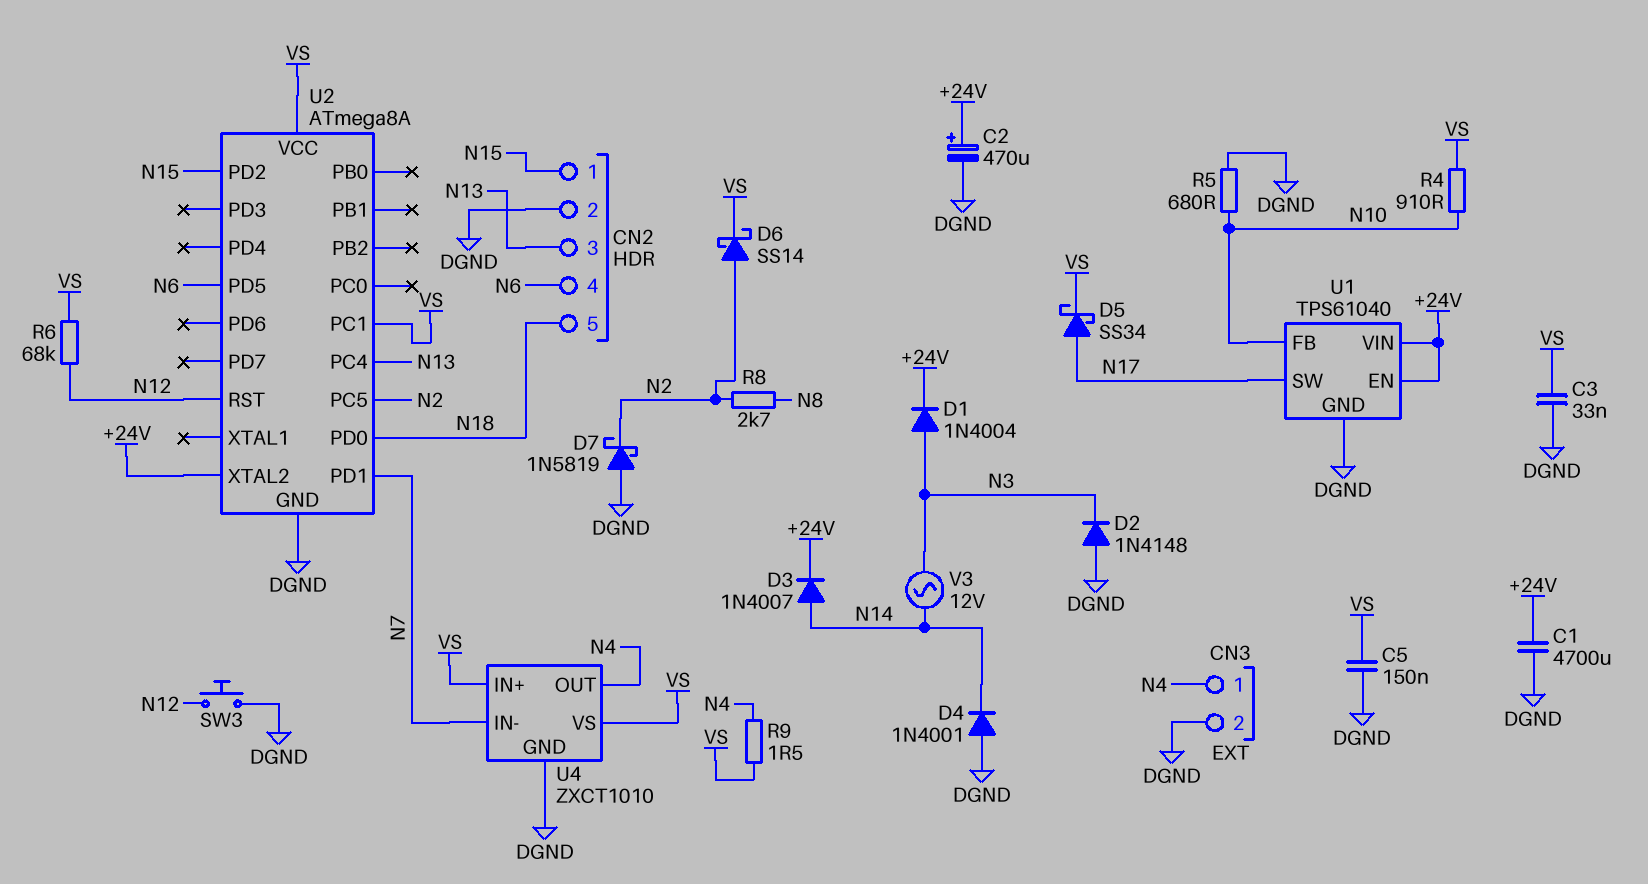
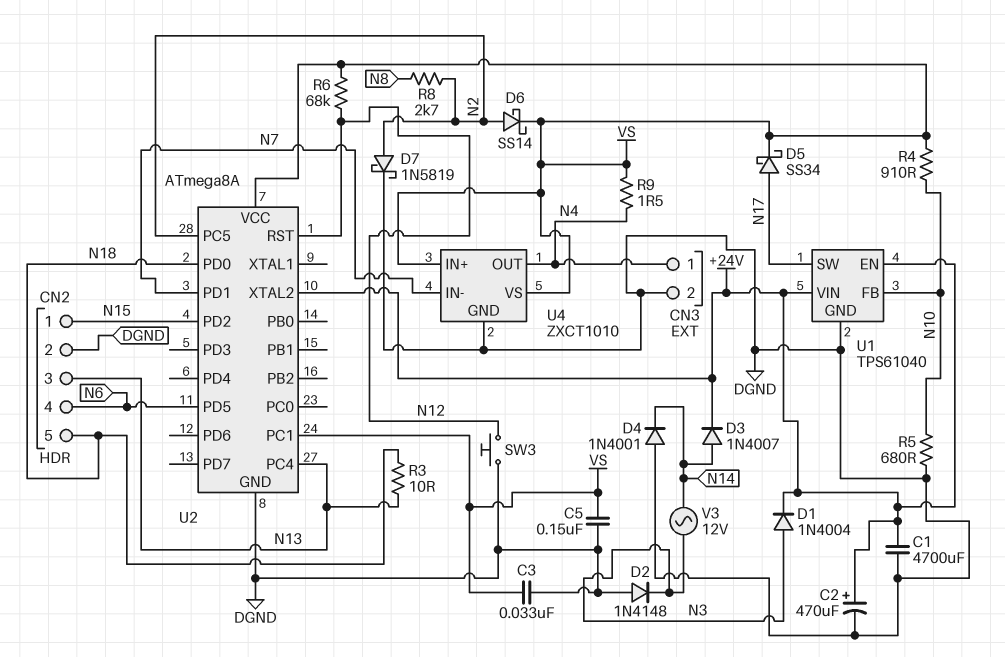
D7: schottky 1N5819 (A DGND, K N2) -> schottky 1N5819 (A N2, K DGND)
R3: none -> 10 (N13, N18)

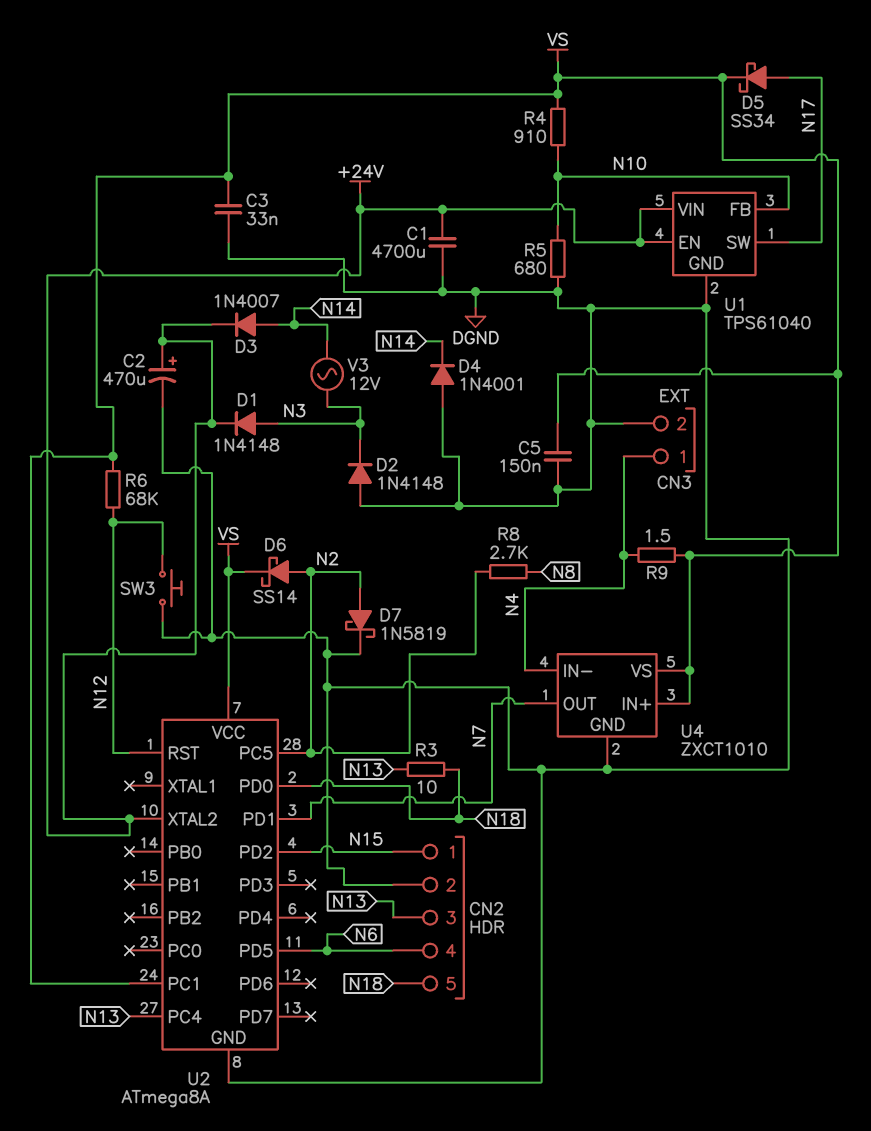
D1: diode 1N4004 (A N3, K +24V) -> diode 1N4148 (A N3, K +24V)
U4 pin IN-: N7 -> N4
U4 pin OUT: N4 -> N7

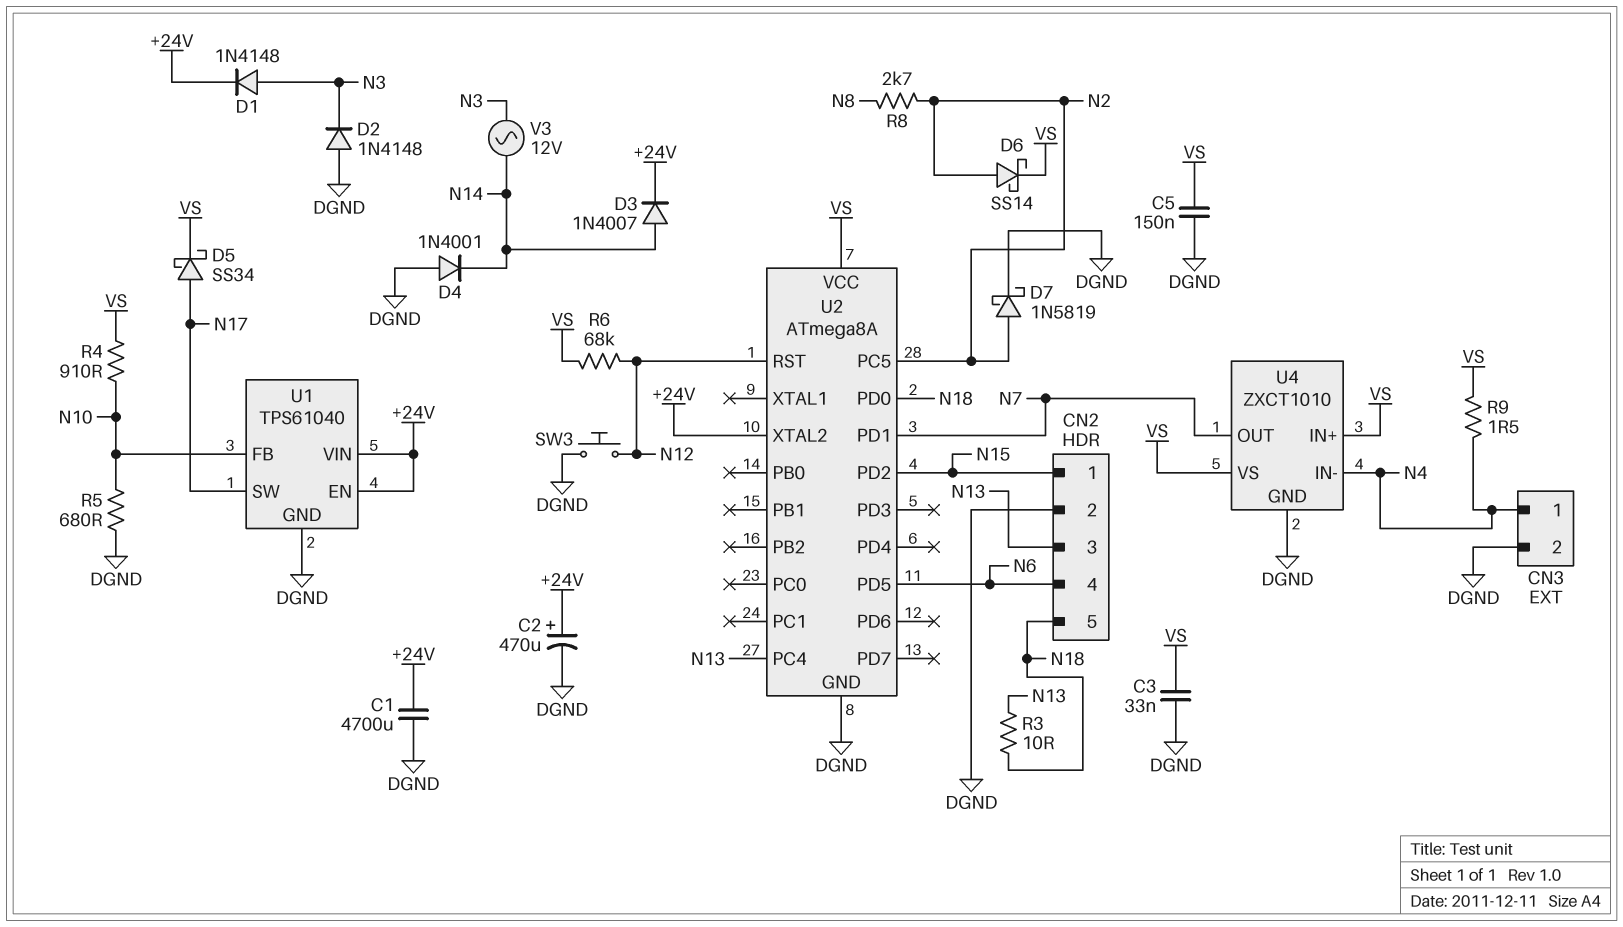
U2 pin PC1: VS -> none

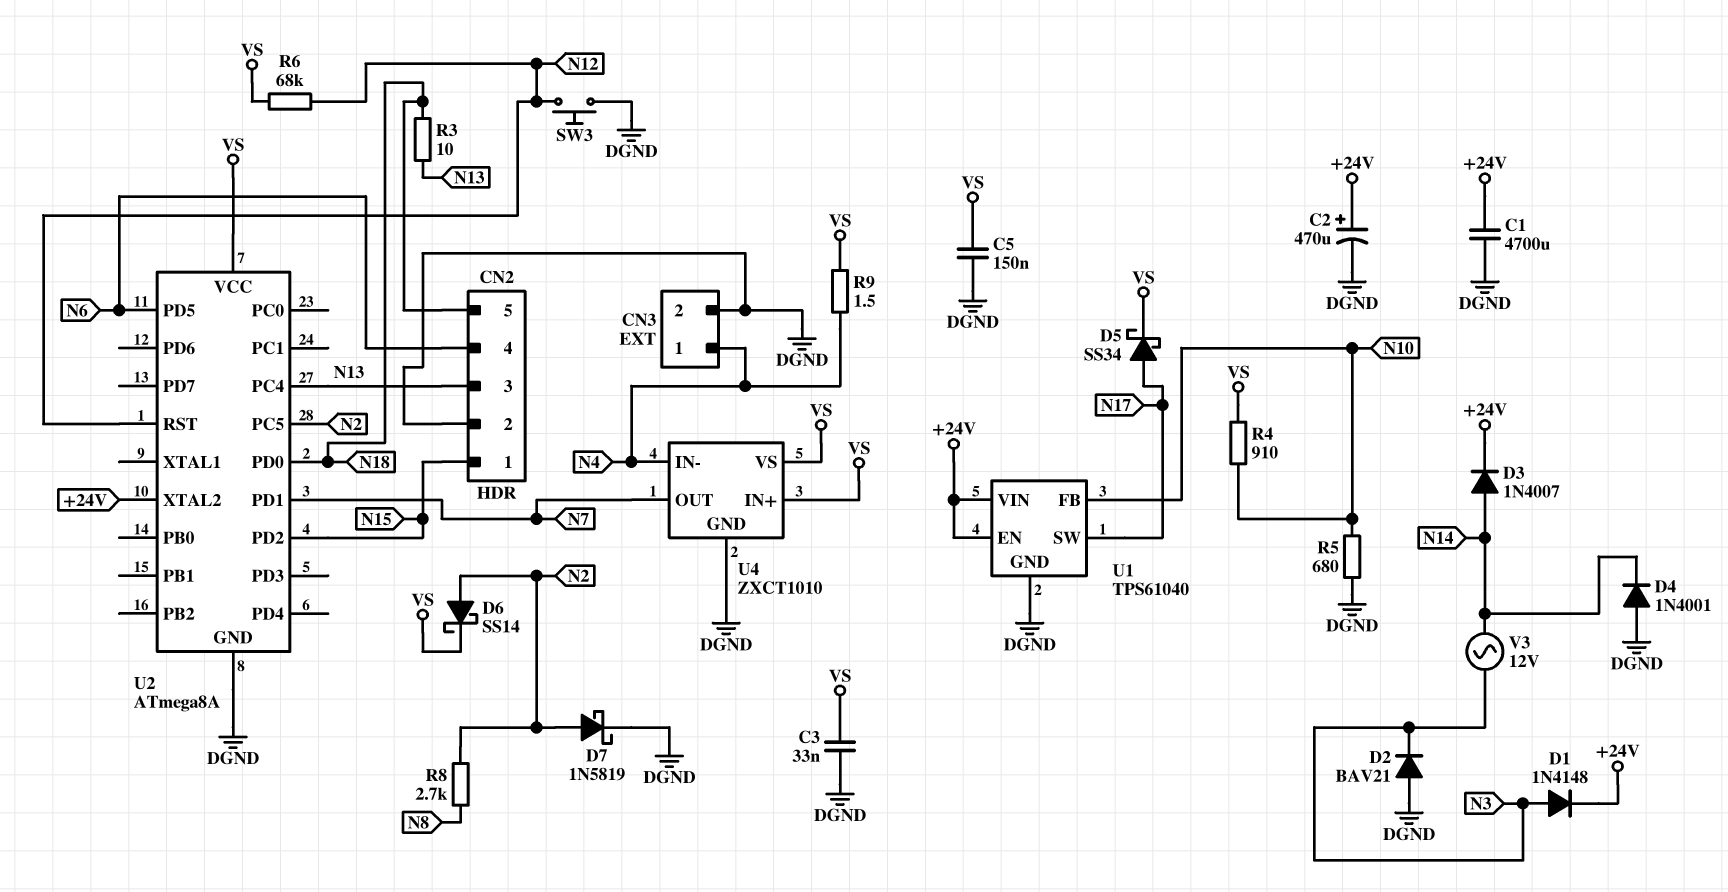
D2: diode 1N4148 (A DGND, K N3) -> diode BAV21 (A DGND, K N3)

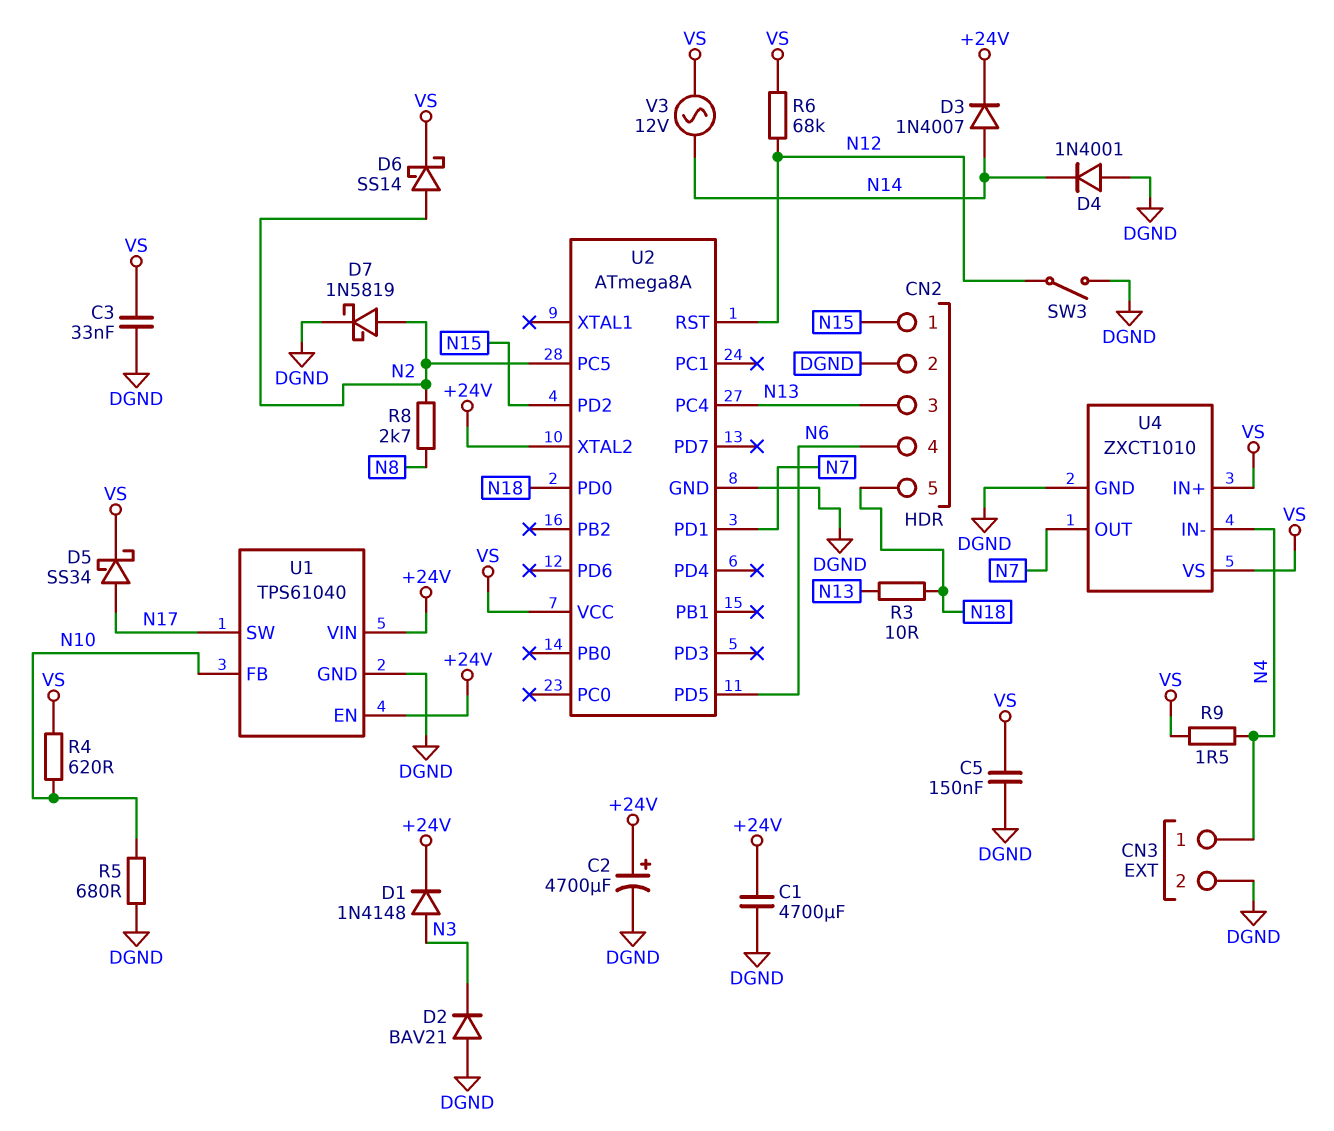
C2: 470uF (plus +24V, minus DGND) -> 4700uF (plus +24V, minus DGND)
R4: 910 (N10, VS) -> 620 (N10, VS)
SW3: button (DGND, N12) -> switch (DGND, N12)
V3: AC 12V (N3, N14) -> AC 12V (N14, VS)

